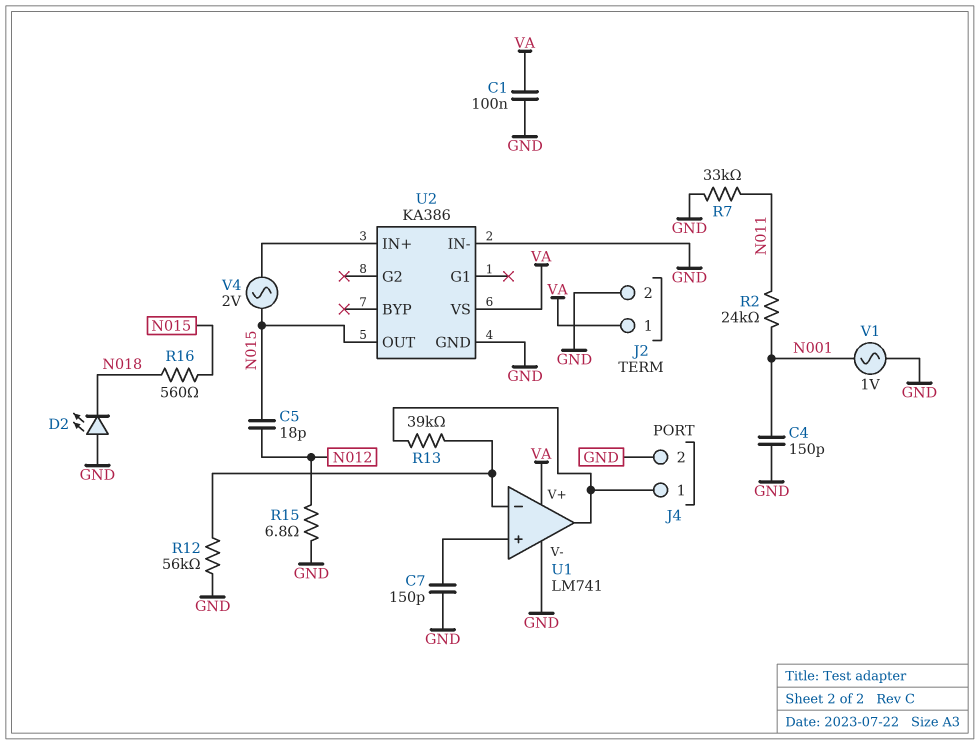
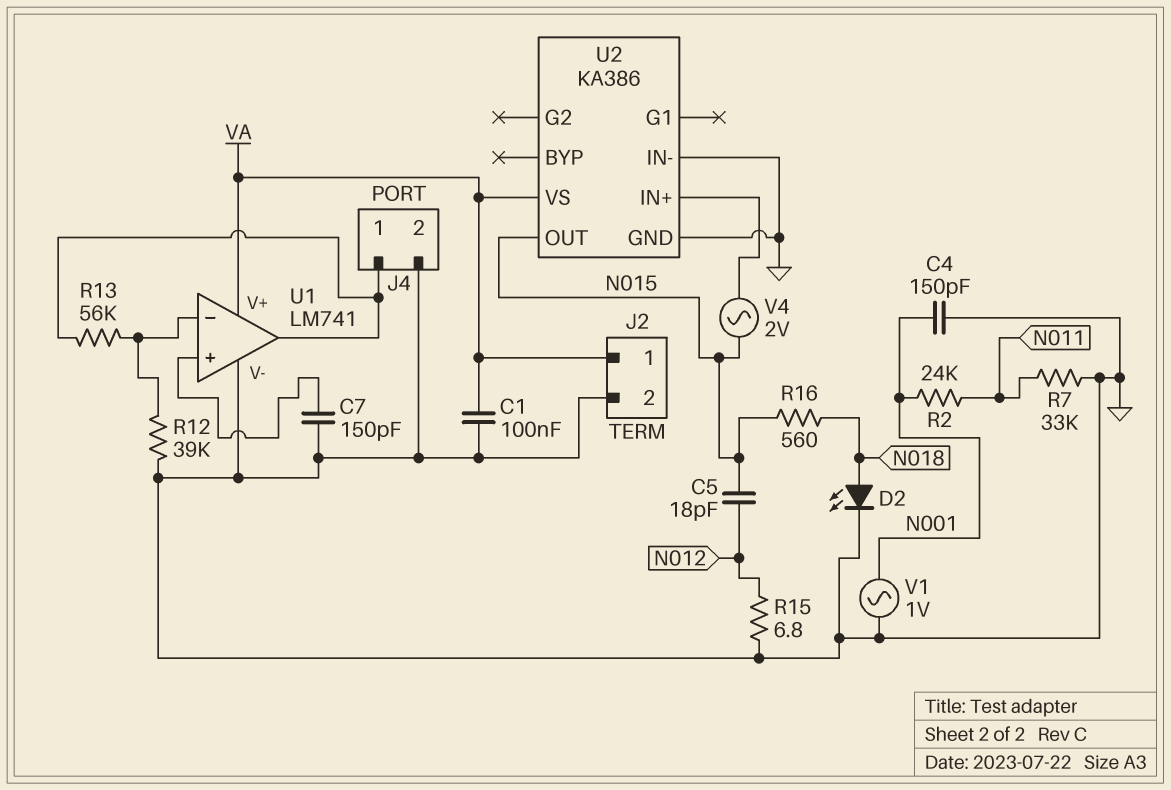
D2: LED (A GND, K N018) -> LED (A N018, K GND)
R12: 56k (GND, U1/in-) -> 39k (GND, U1/in-)
R13: 39k (J4/1, U1/in-) -> 56k (J4/1, U1/in-)

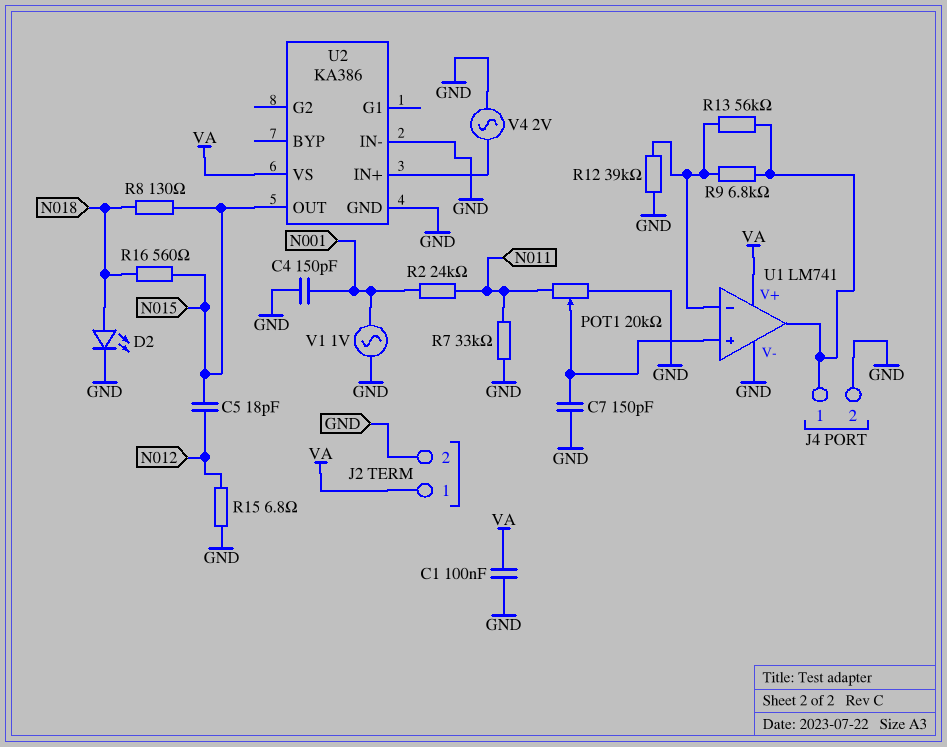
POT1: none -> 20k (GND, N011, wiper U1/in+)
R8: none -> 130 (N015, N018)
R9: none -> 6.8k (J4/1, U1/in-)
V4: AC 2V (N015, U2/IN+) -> AC 2V (GND, U2/IN+)

